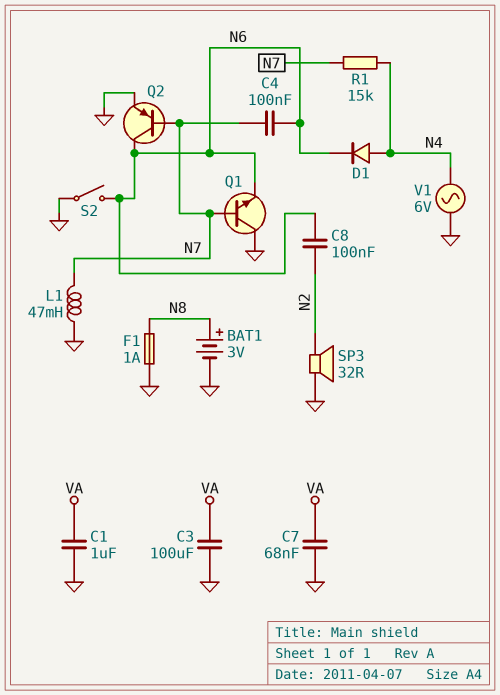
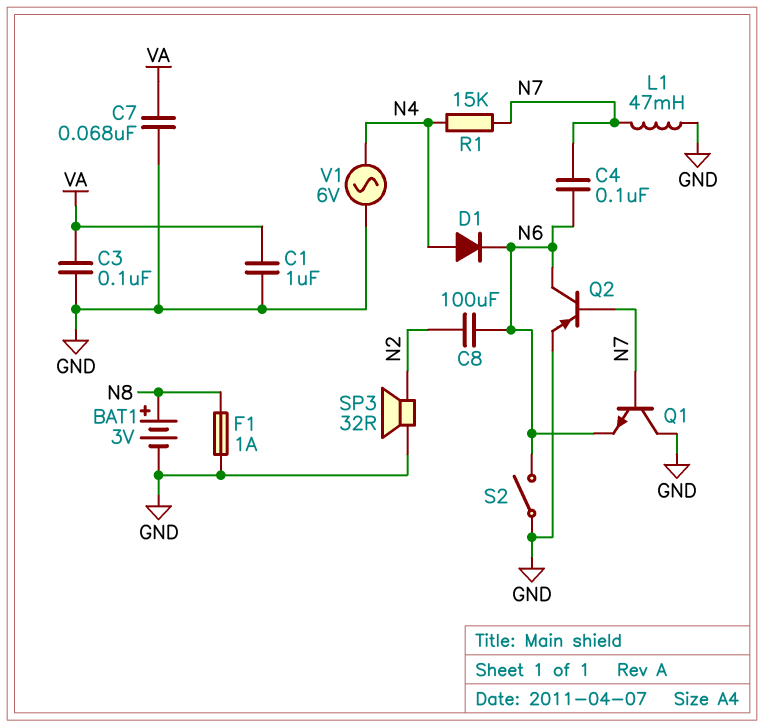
C3: 100uF (GND, VA) -> 100nF (GND, VA)
C8: 100nF (N2, N6) -> 100uF (N2, N6)

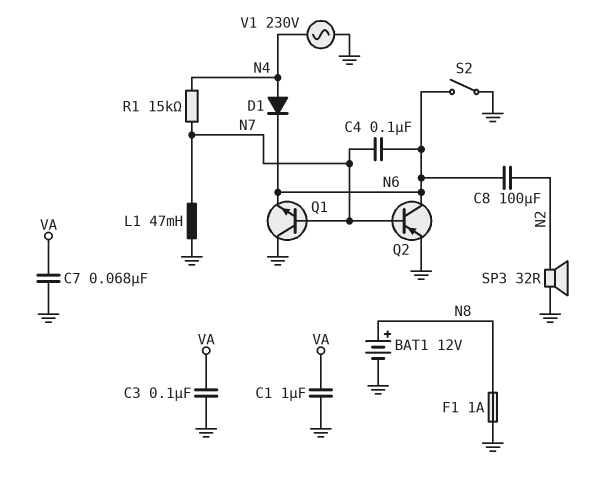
BAT1: 3V (plus N8, minus GND) -> 12V (plus N8, minus GND)
V1: AC 6V (GND, N4) -> AC 230V (GND, N4)

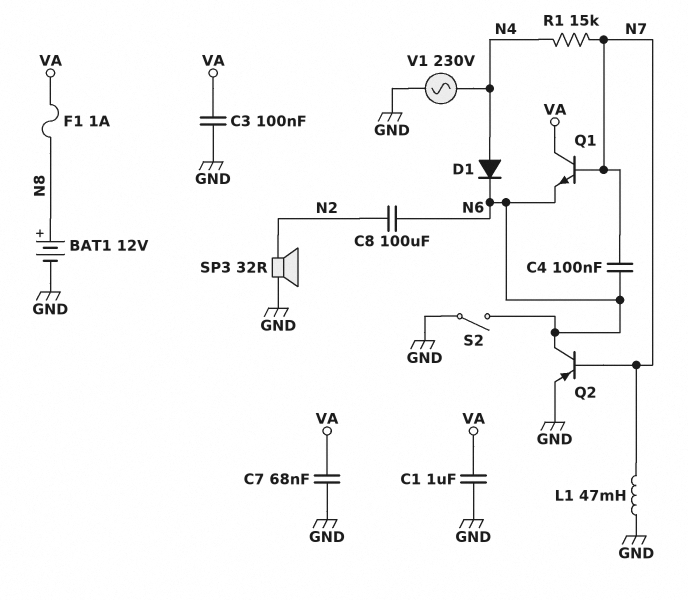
F1: 1A (GND, N8) -> 1A (N8, VA)
Q1: NPN (B N7, C GND, E N6) -> NPN (B N7, C VA, E N6)

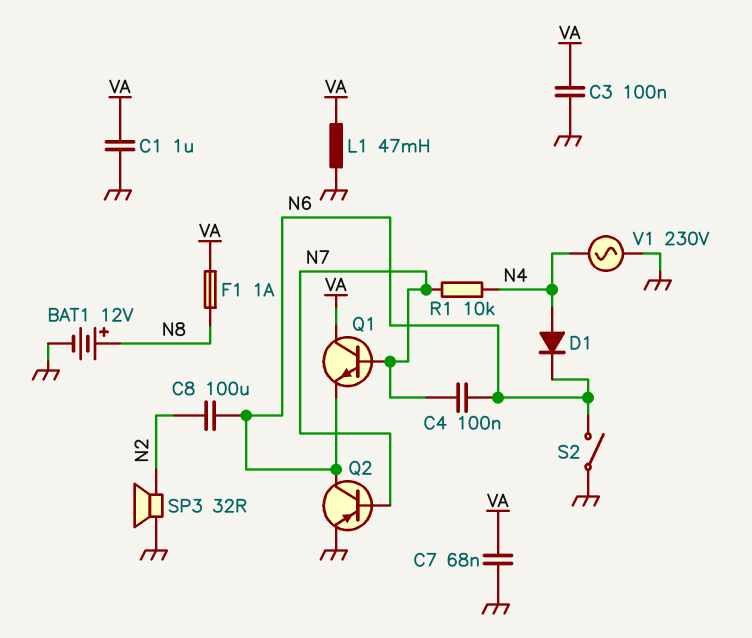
L1: 47mH (GND, N7) -> 47mH (GND, VA)
R1: 15k (N4, N7) -> 10k (N4, N7)

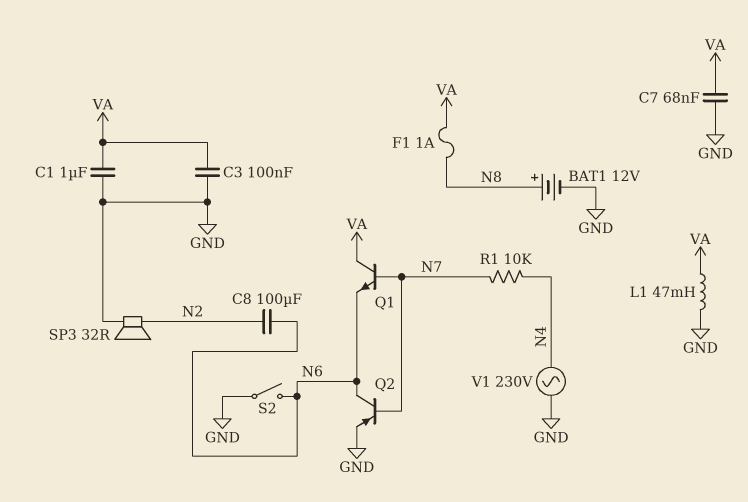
C4: 100nF (N6, N7) -> none
D1: diode (A N4, K N6) -> none

